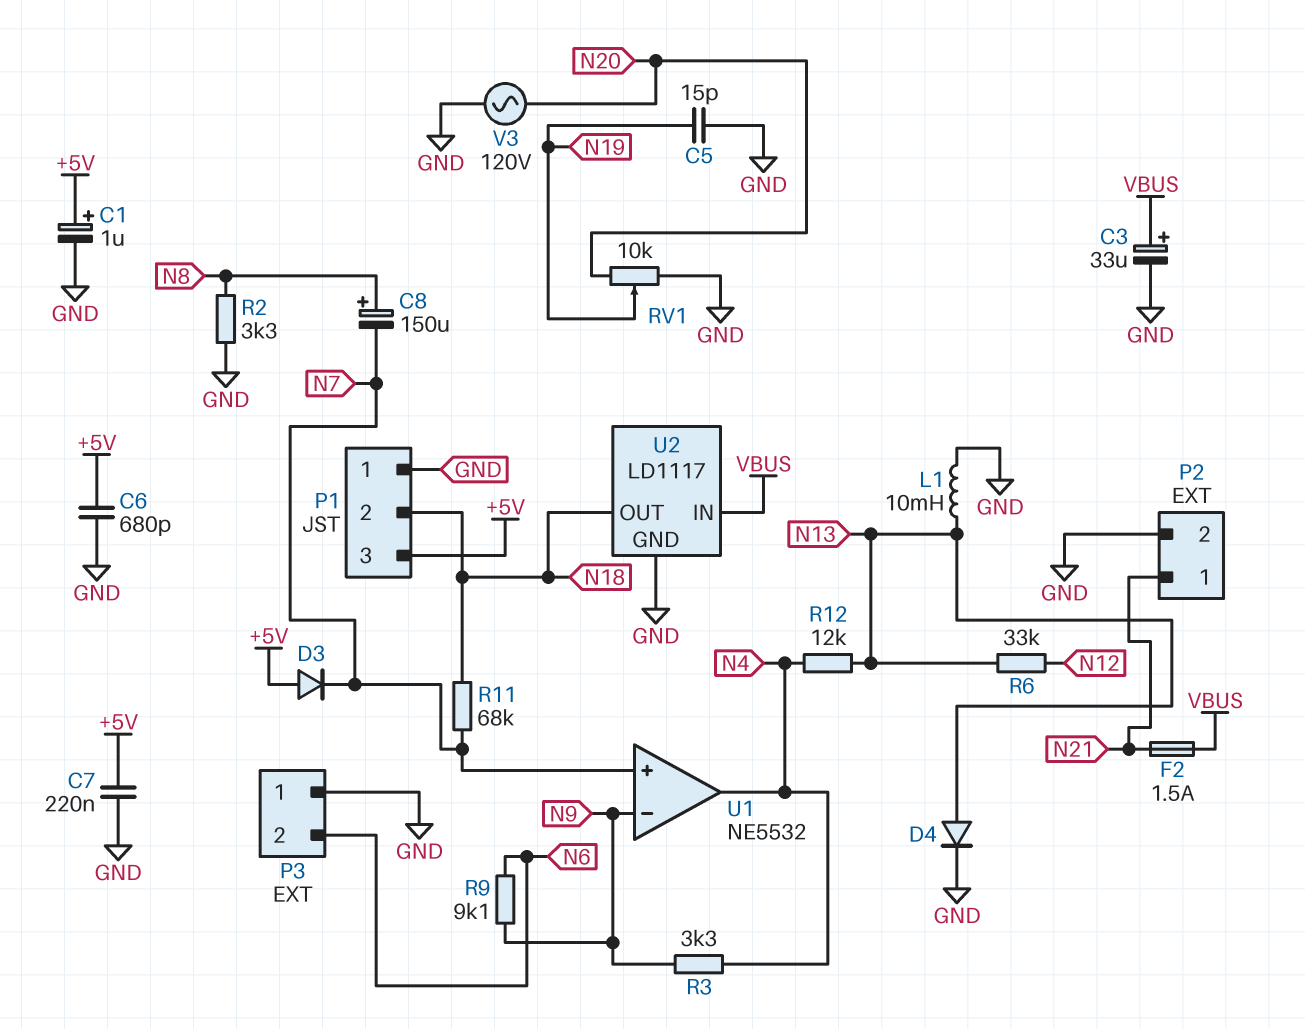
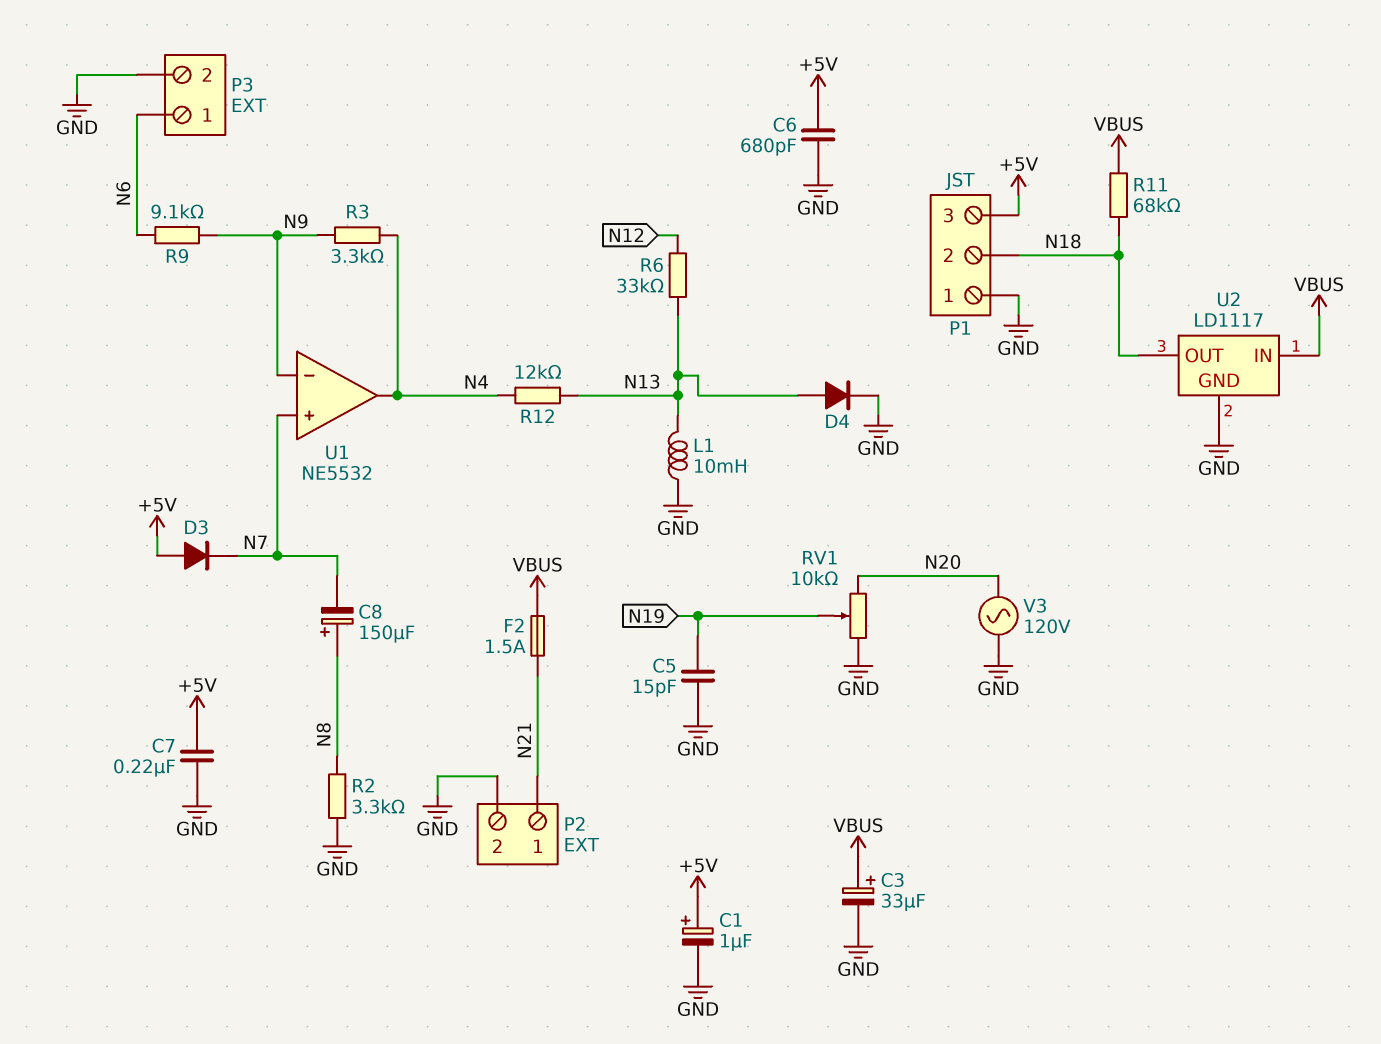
P3 pin 1: GND -> N6
P3 pin 2: N6 -> GND
R11: 68k (N7, N18) -> 68k (N18, VBUS)

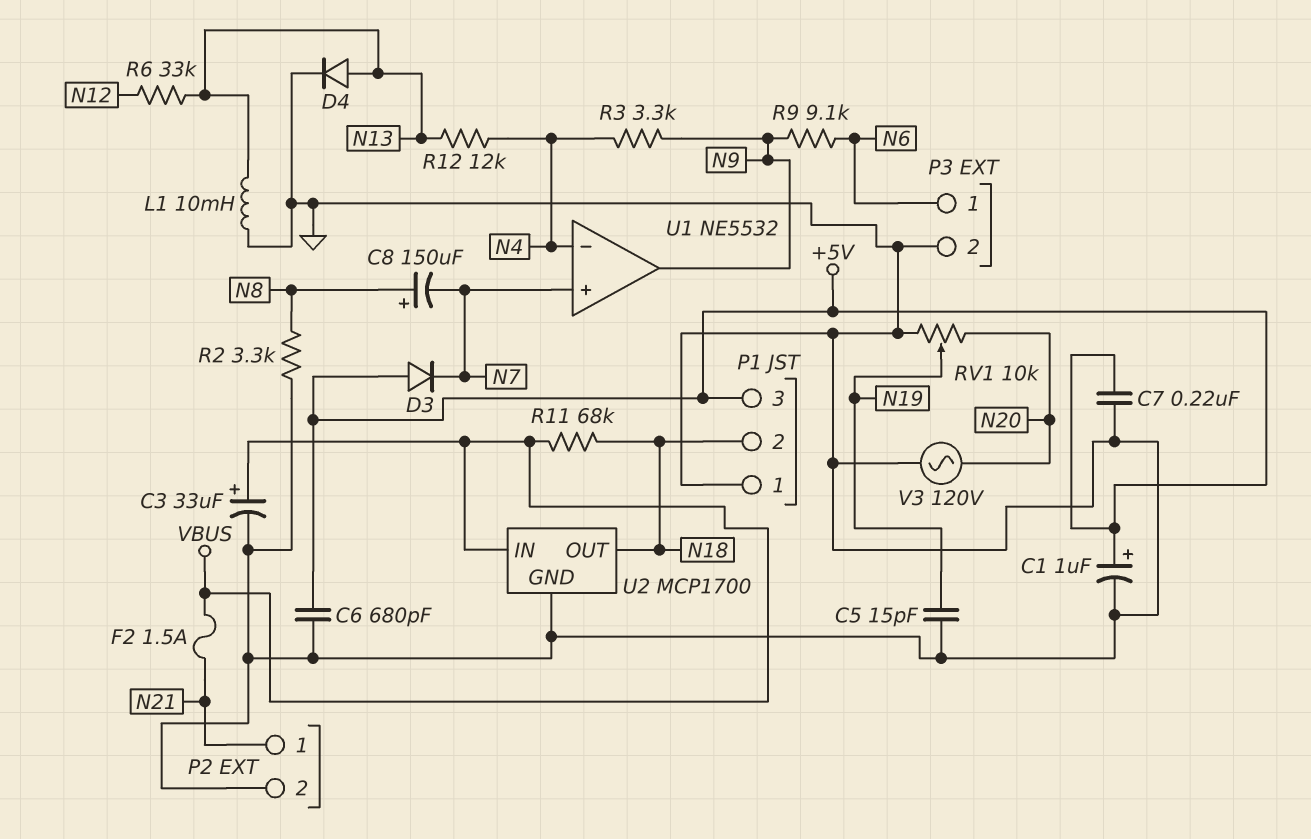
U1 pin in-: N9 -> N4
U1 pin out: N4 -> N9
U2: LD1117 -> MCP1700

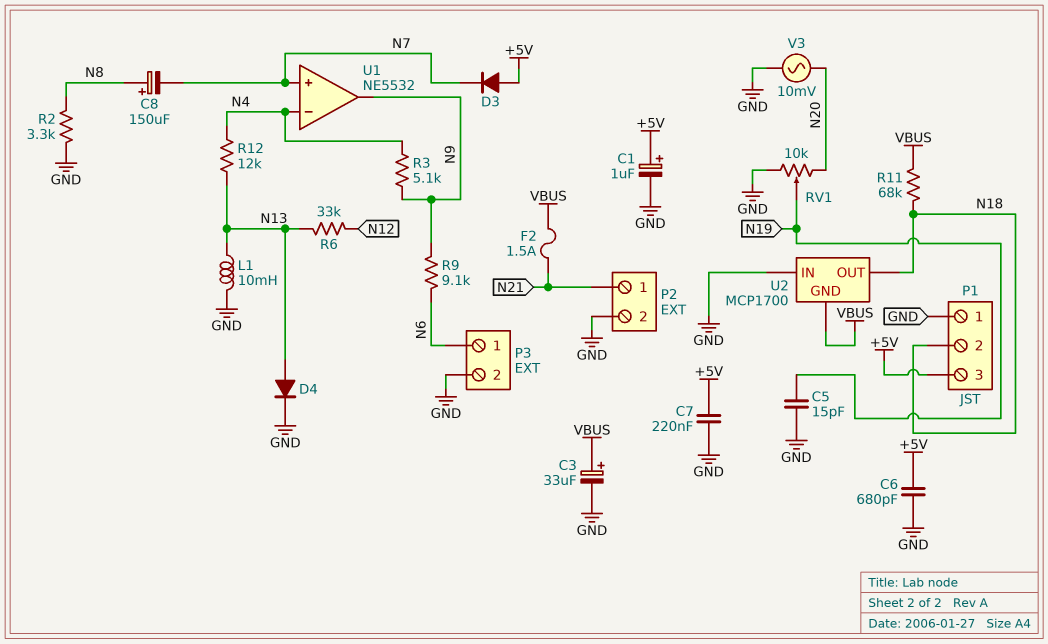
R3: 3.3k (N4, N9) -> 5.1k (N4, N9)
U2 pin GND: GND -> VBUS
U2 pin IN: VBUS -> GND
V3: AC 120V (GND, N20) -> AC 10mV (GND, N20)

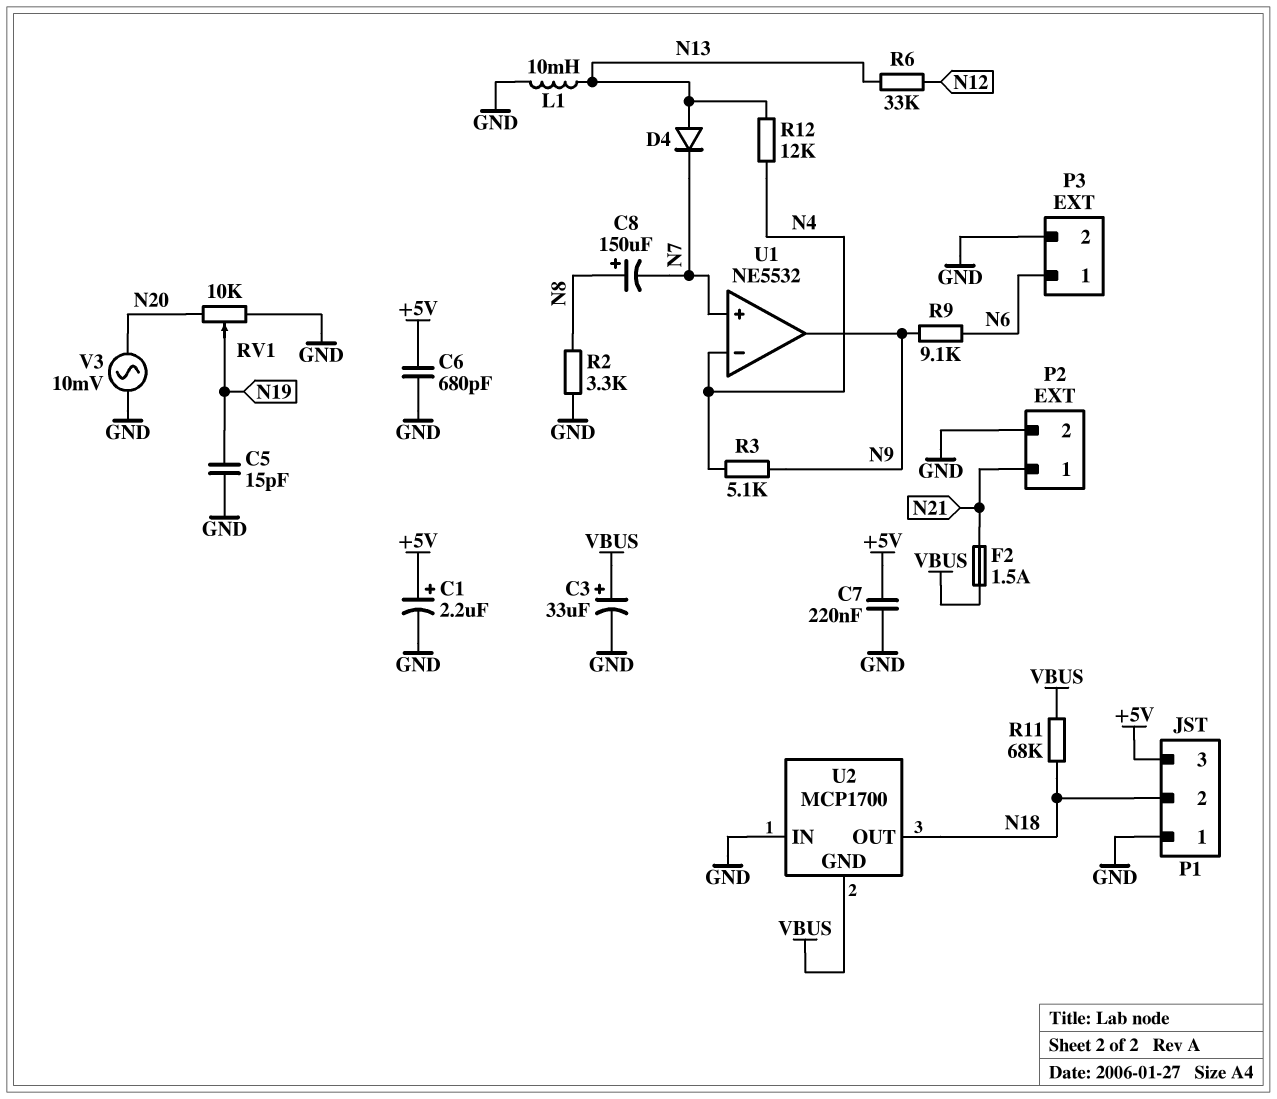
C1: 1uF (plus +5V, minus GND) -> 2.2uF (plus +5V, minus GND)
D3: diode (A +5V, K N7) -> none
D4: diode (A N13, K GND) -> diode (A N13, K N7)

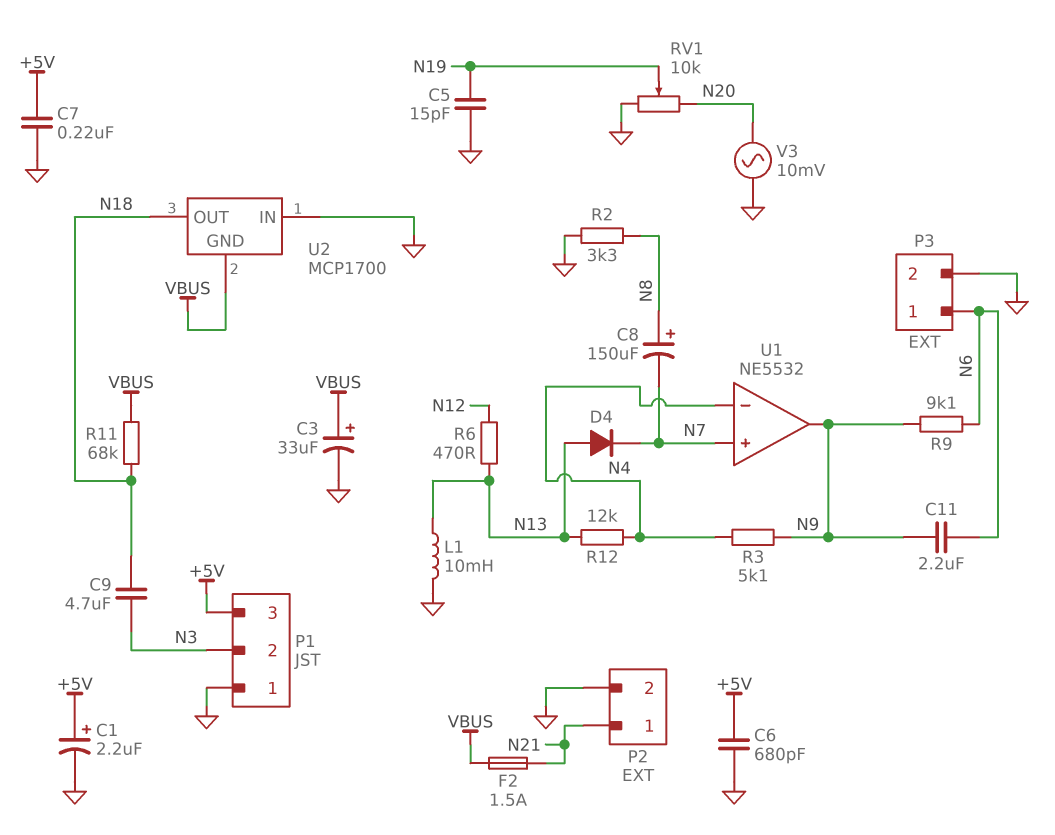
C9: none -> 4.7uF (N3, N18)
C11: none -> 2.2uF (N6, N9)
P1 pin 2: N18 -> N3
R6: 33k (N12, N13) -> 470 (N12, N13)

